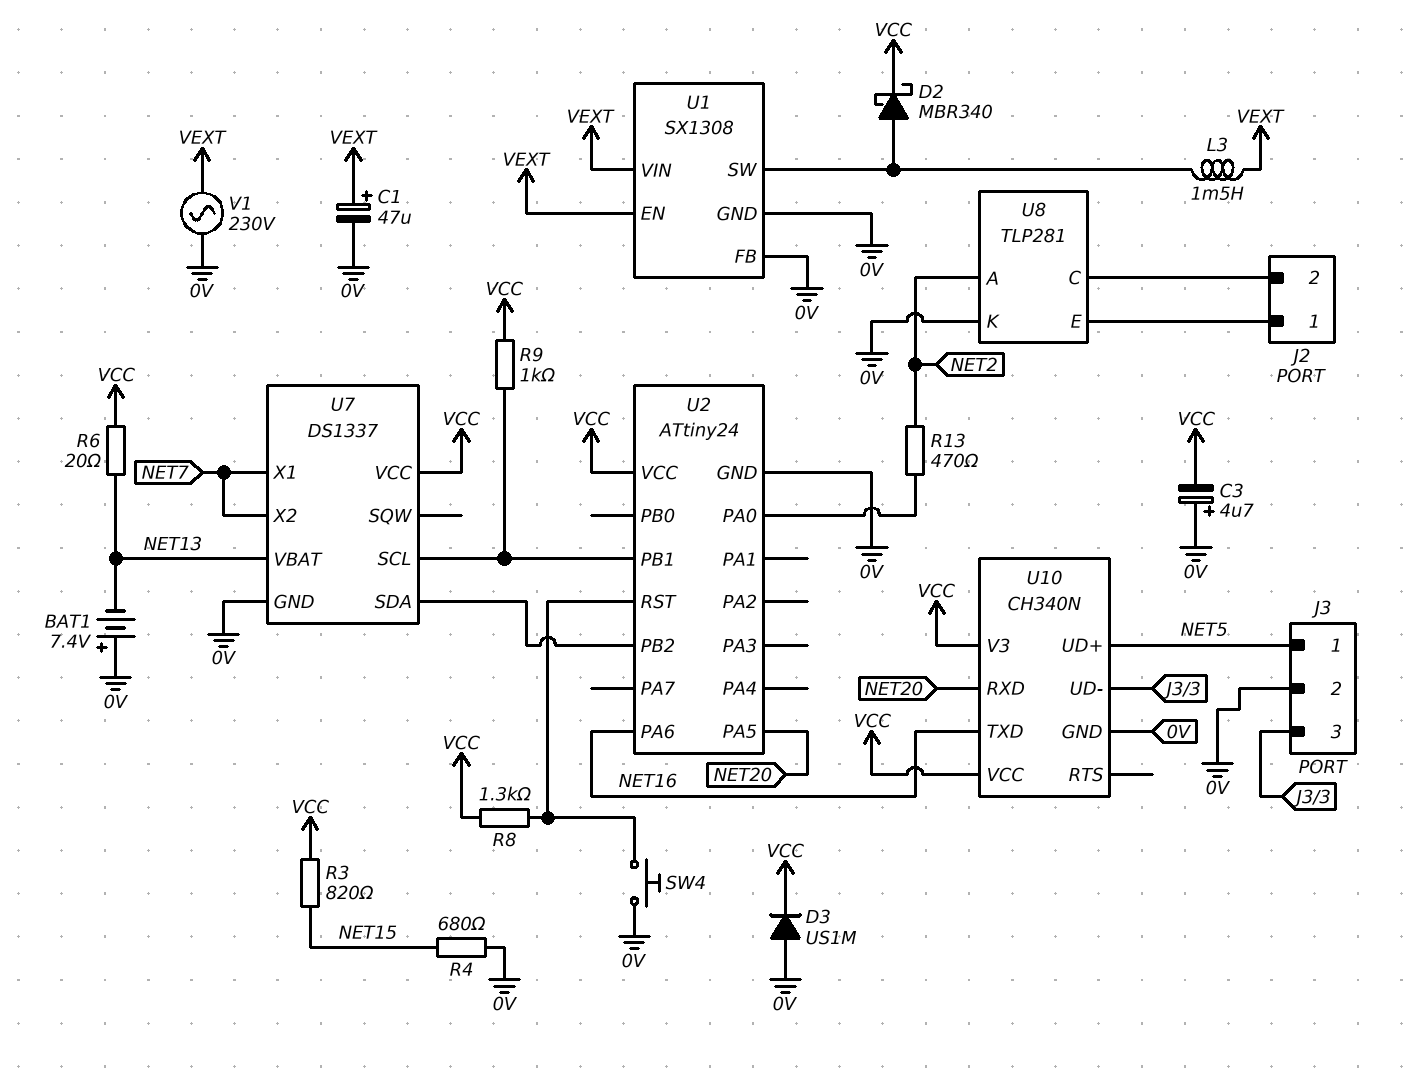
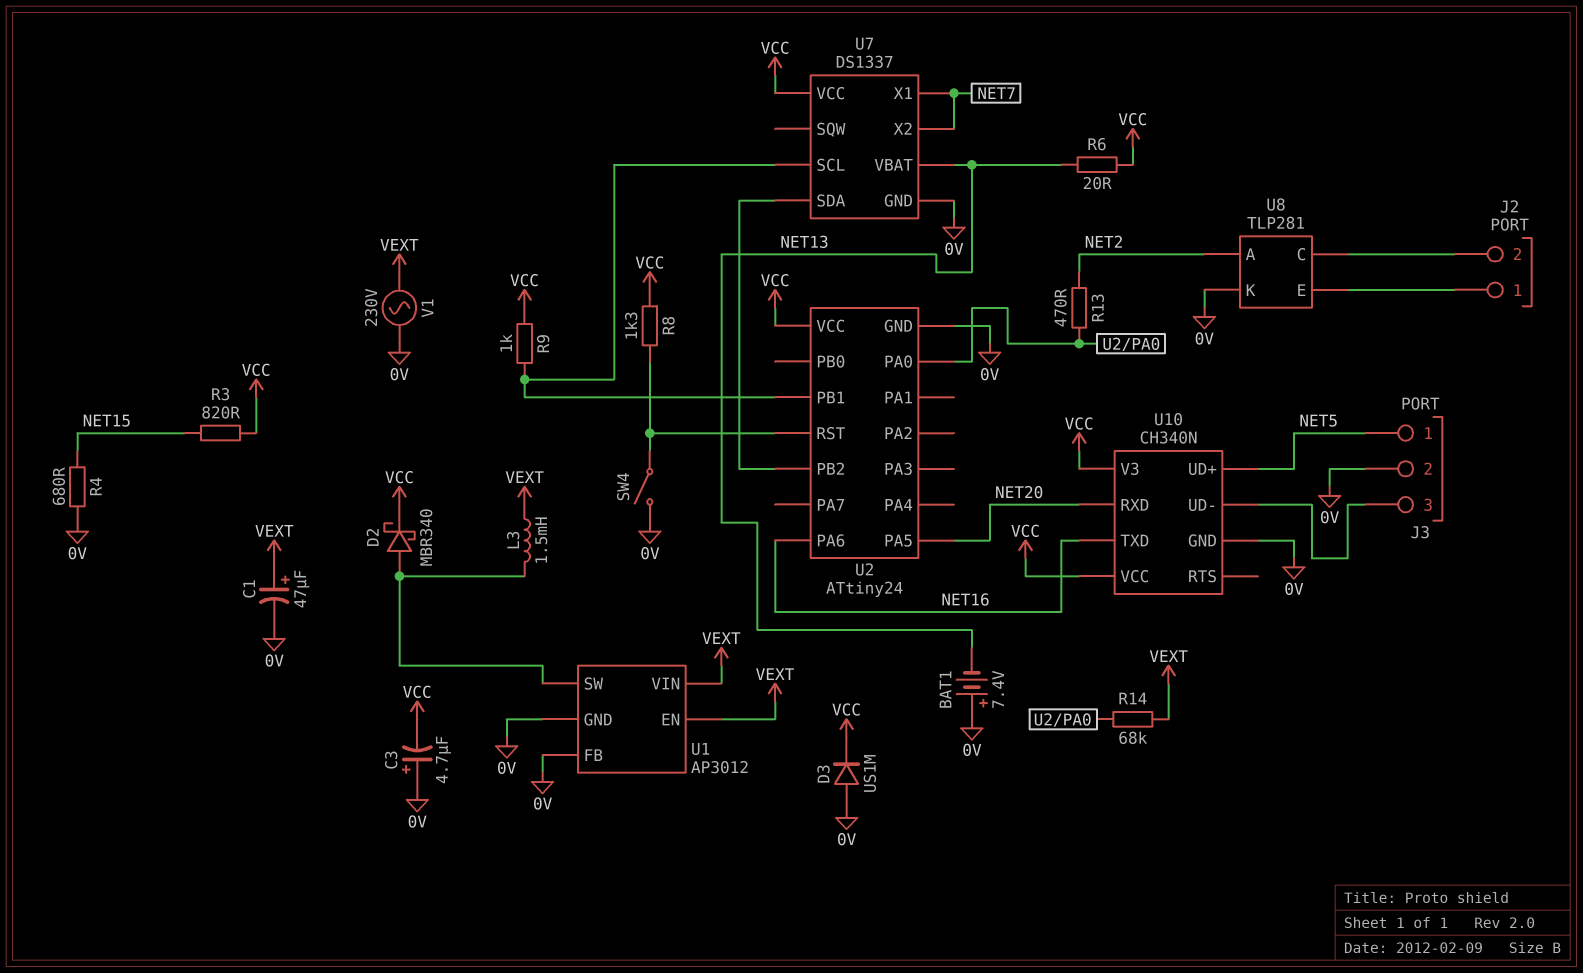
R14: none -> 68k (U2/PA0, VEXT)
SW4: button (0V, U2/RST) -> switch (0V, U2/RST)
U1: SX1308 -> AP3012

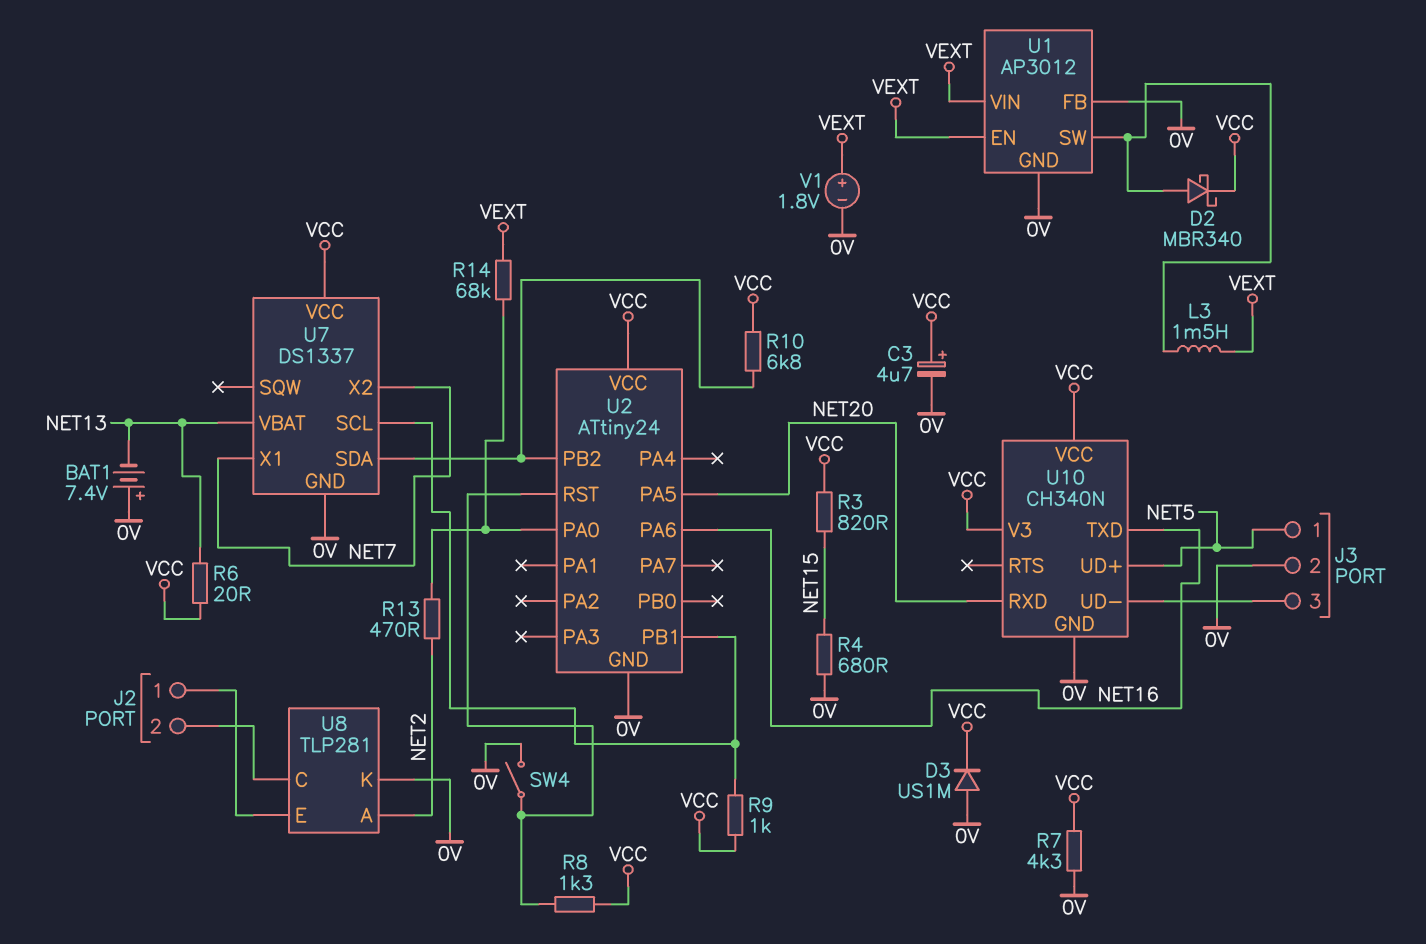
C1: 47uF (plus VEXT, minus 0V) -> none
C3: 4.7uF (plus 0V, minus VCC) -> 4.7uF (plus VCC, minus 0V)
R7: none -> 4.3k (0V, VCC)
R10: none -> 6.8k (U2/PB2, VCC)
V1: AC 230V (0V, VEXT) -> 1.8V (plus VEXT, minus 0V)

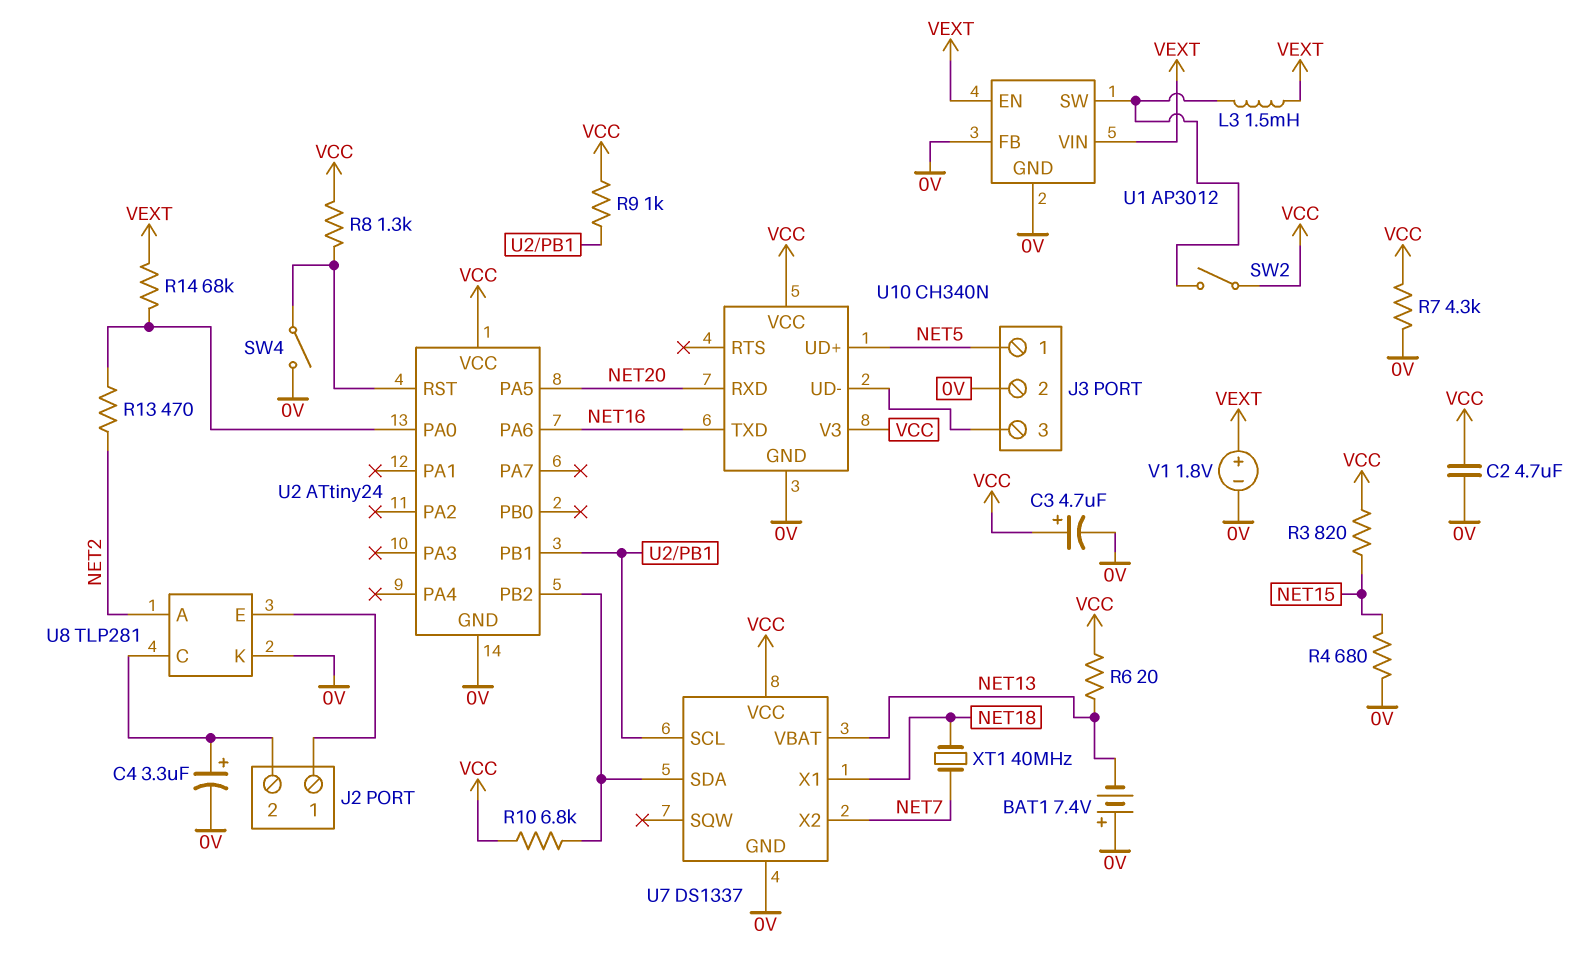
C2: none -> 4.7uF (0V, VCC)
C4: none -> 3.3uF (plus J2/2, minus 0V)
D2: schottky MBR340 (A U1/SW, K VCC) -> none
D3: diode US1M (A 0V, K VCC) -> none
SW2: none -> switch (U1/SW, VCC)
U7 pin X1: NET7 -> NET18
XT1: none -> 40MHz (NET7, NET18)

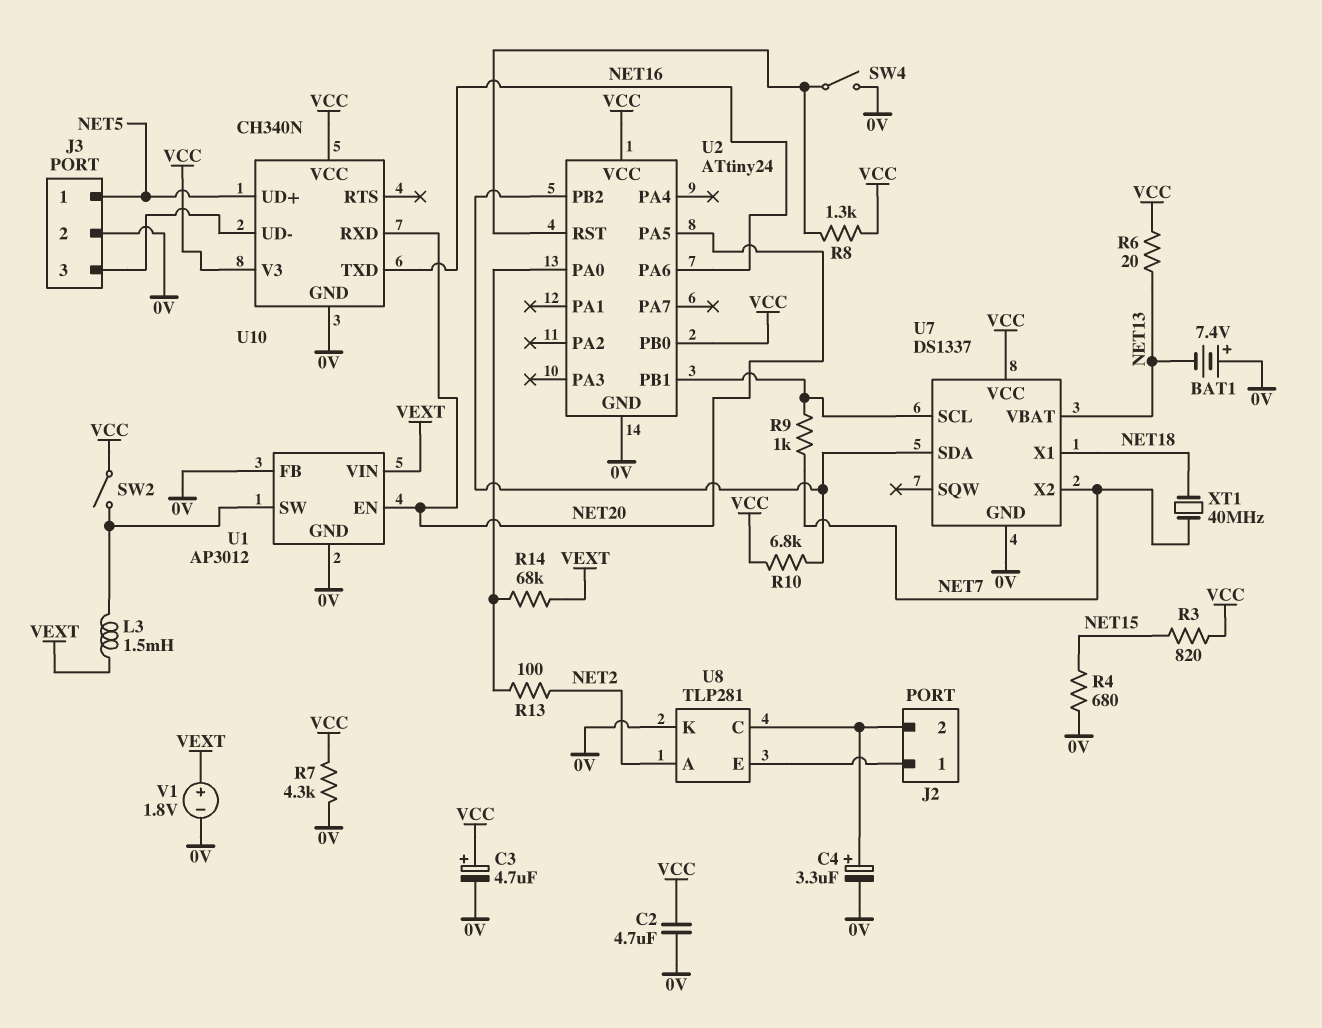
R9: 1k (U2/PB1, VCC) -> 1k (NET7, U2/PB1)
R13: 470 (NET2, U2/PA0) -> 100 (NET2, U2/PA0)
U1 pin EN: VEXT -> NET20
U2 pin PB0: none -> VCC

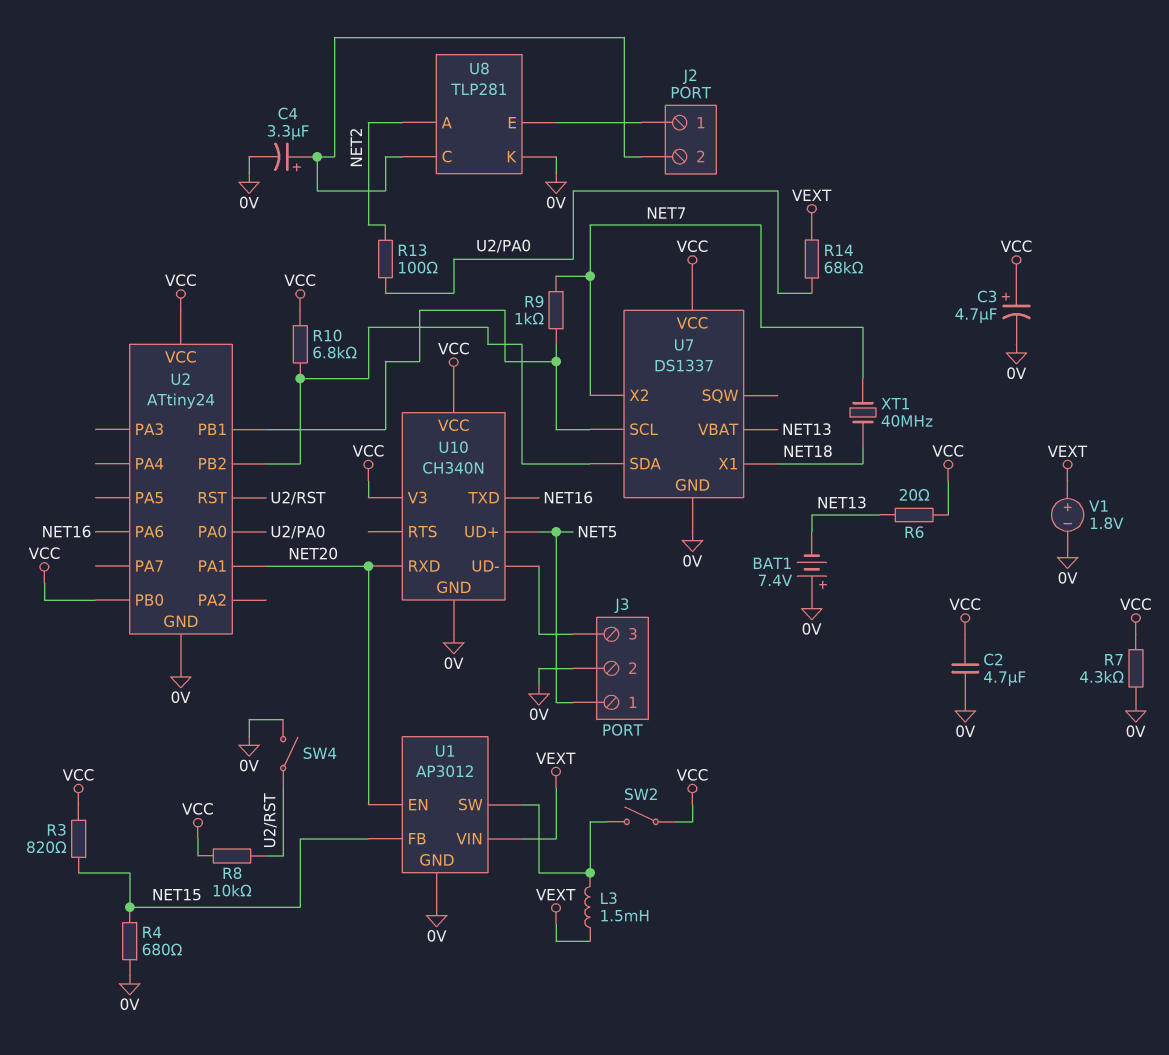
R8: 1.3k (U2/RST, VCC) -> 10k (U2/RST, VCC)
U1 pin FB: 0V -> NET15
U2 pin PA1: none -> NET20
U2 pin PA5: NET20 -> none

